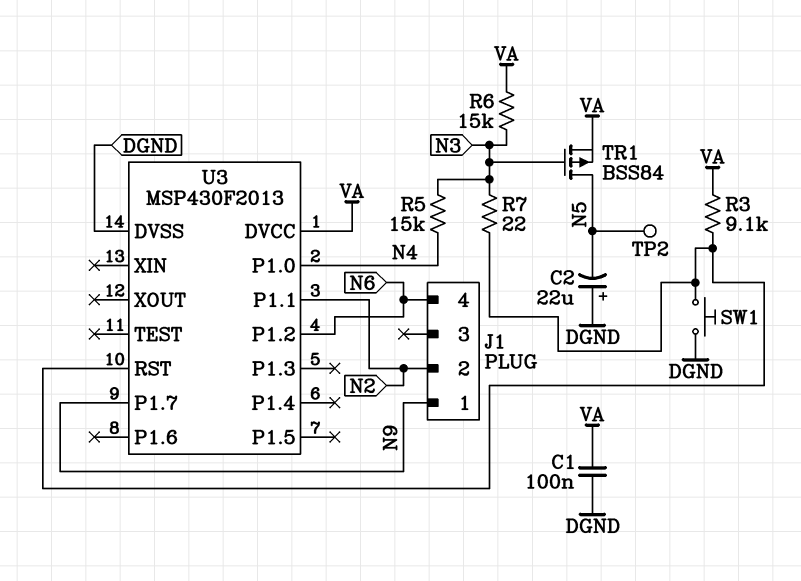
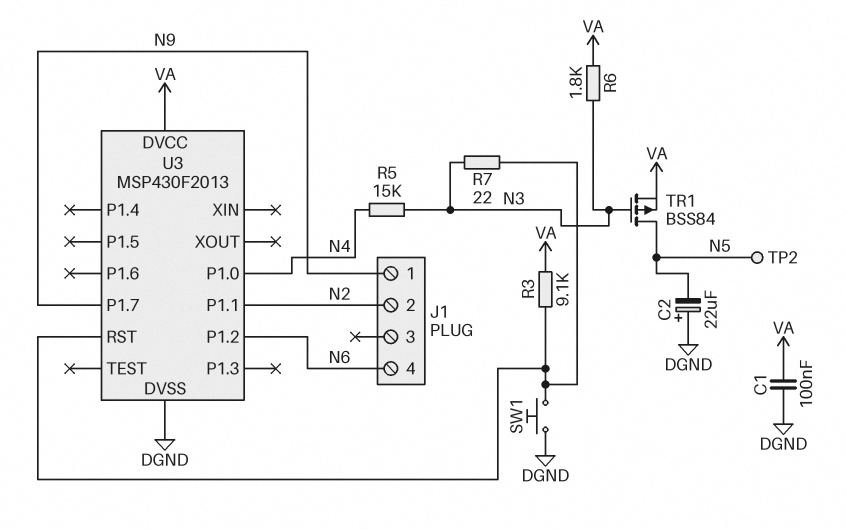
R6: 15k (N3, VA) -> 1.8k (N3, VA)

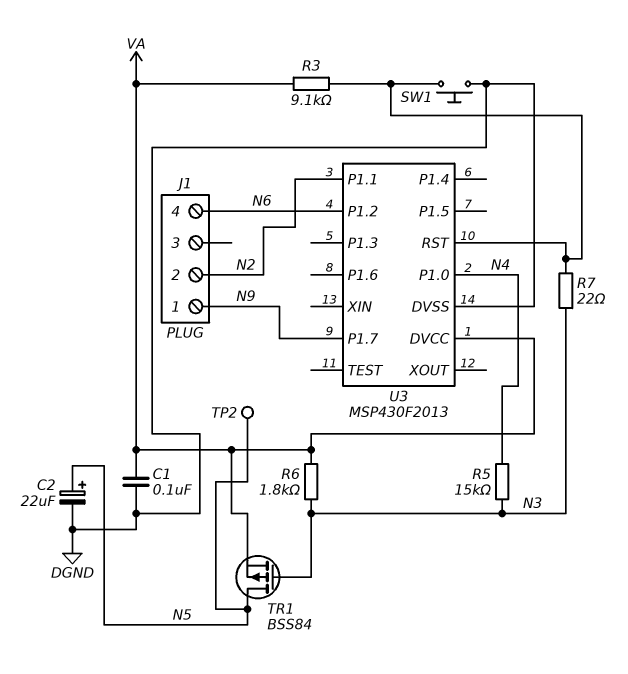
C2: 22uF (plus DGND, minus N5) -> 22uF (plus N5, minus DGND)

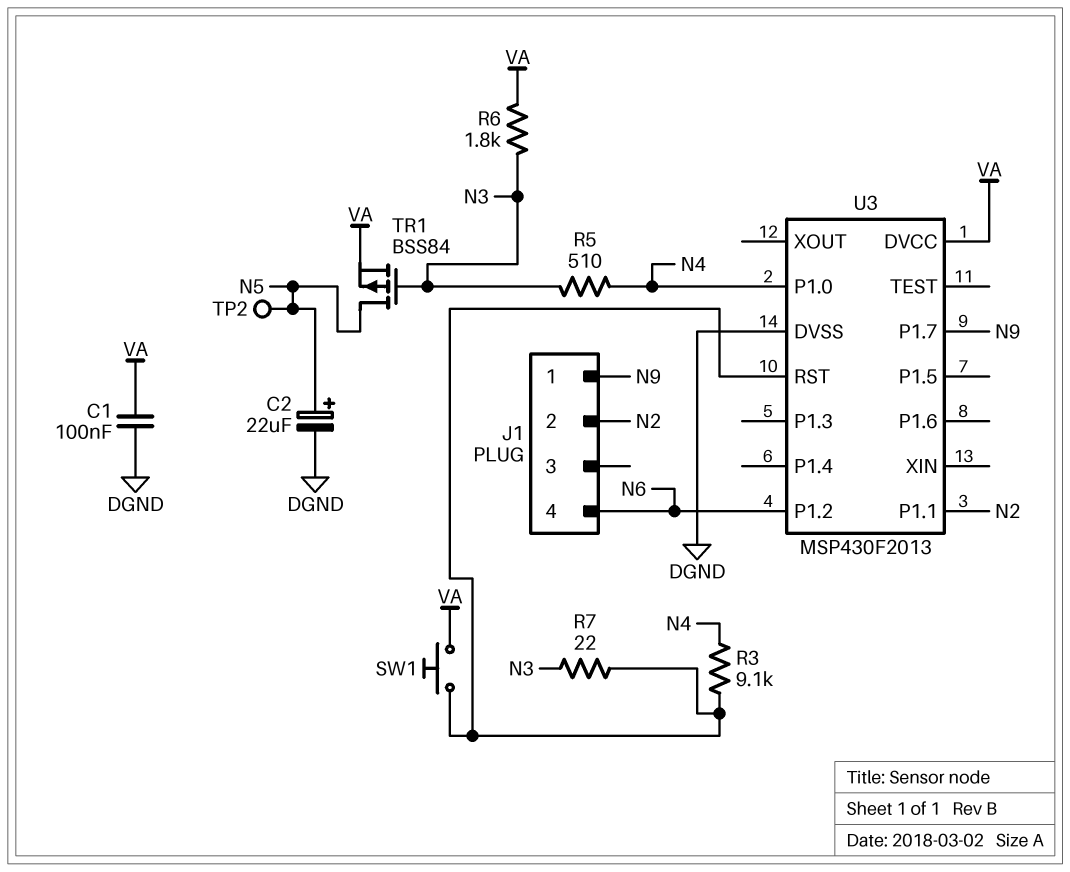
R3: 9.1k (U3/RST, VA) -> 9.1k (N4, U3/RST)
R5: 15k (N3, N4) -> 510 (N3, N4)
SW1: button (DGND, U3/RST) -> button (U3/RST, VA)

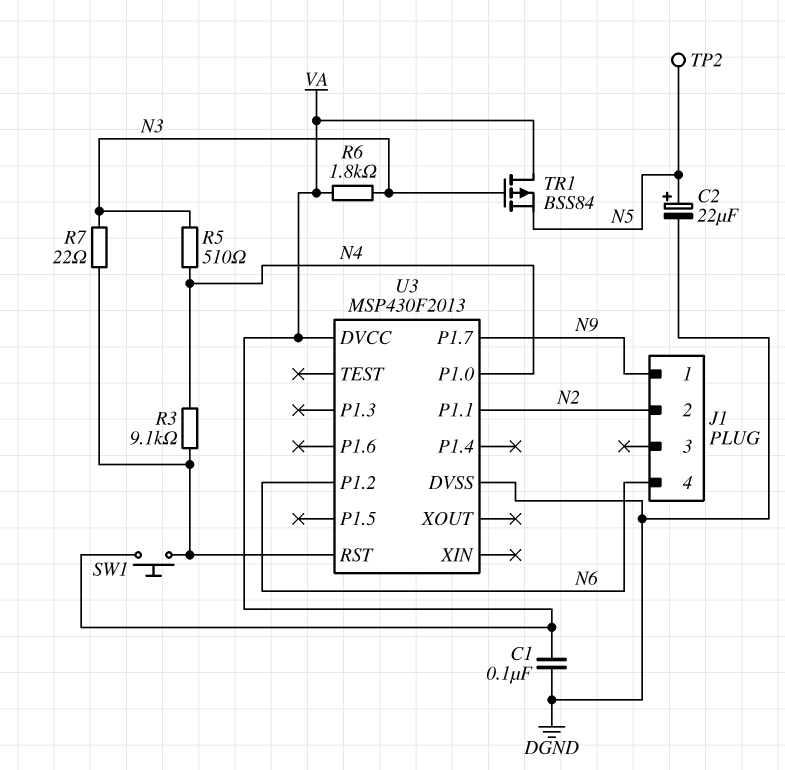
TR1: PMOS BSS84 (G N3, D N5, S VA) -> PMOS BSS84 (G N3, D VA, S N5)

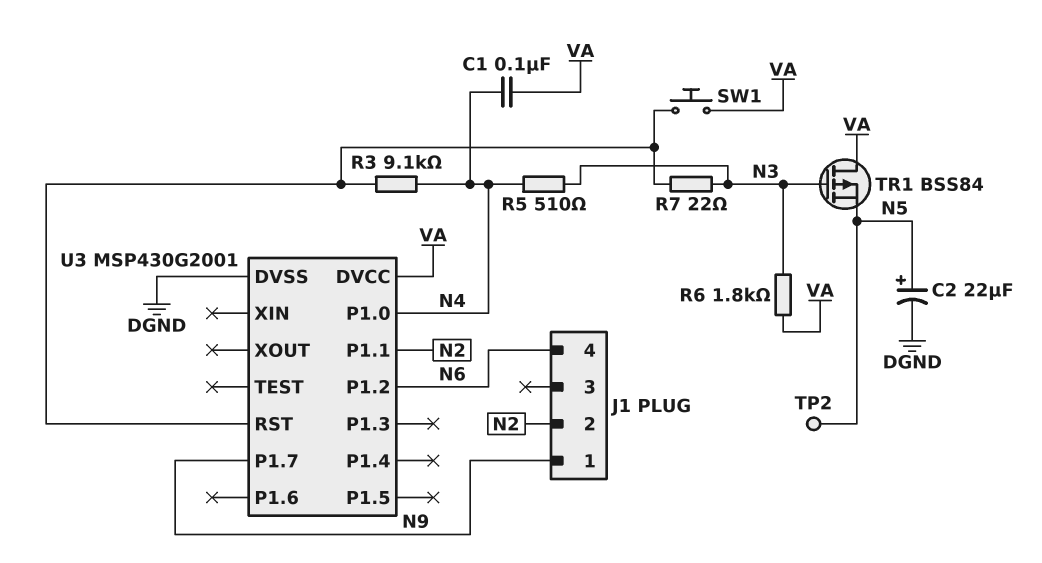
C1: 100nF (DGND, VA) -> 100nF (N4, VA)
U3: MSP430F2013 -> MSP430G2001

